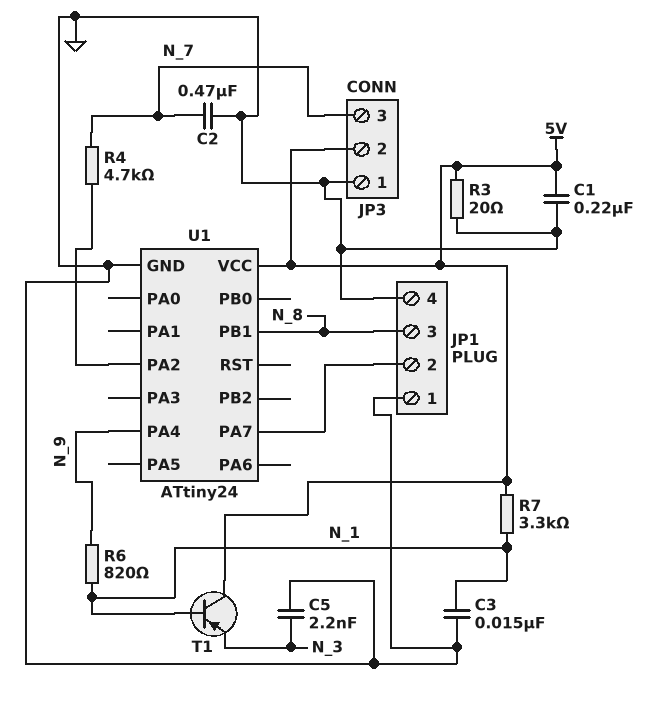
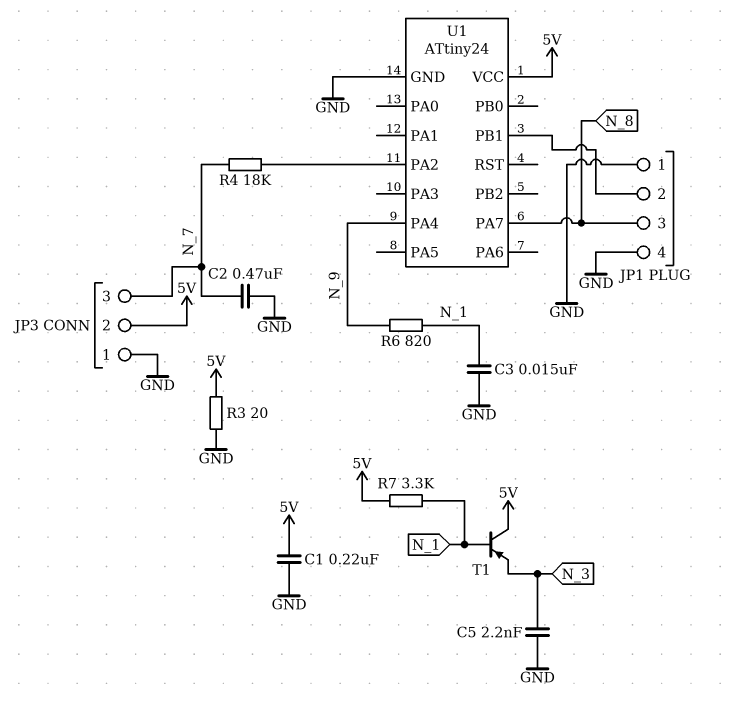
R4: 4.7k (N_7, U1/PA2) -> 18k (N_7, U1/PA2)
U1 pin PA7: JP1/2 -> N_8
U1 pin PB1: N_8 -> JP1/2

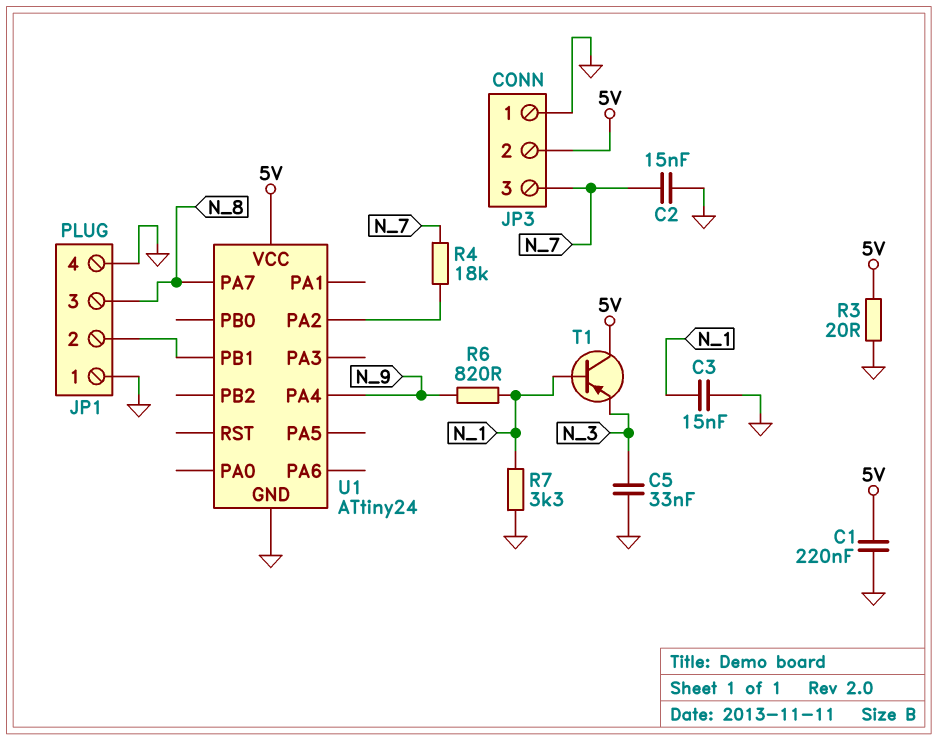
C2: 470nF (GND, N_7) -> 15nF (GND, N_7)
C5: 2.2nF (GND, N_3) -> 33nF (GND, N_3)
R7: 3.3k (5V, N_1) -> 3.3k (GND, N_1)

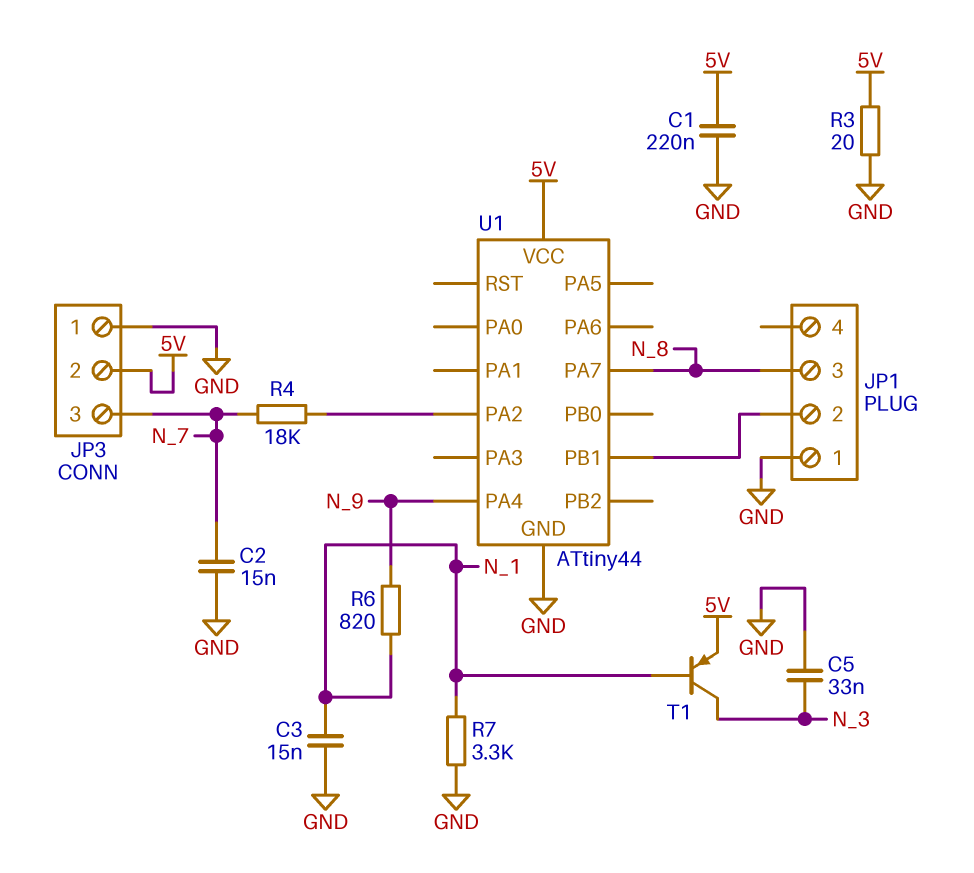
JP1 pin 4: GND -> none
T1: PNP (B N_1, C 5V, E N_3) -> PNP (B N_1, C N_3, E 5V)
U1: ATtiny24 -> ATtiny44

